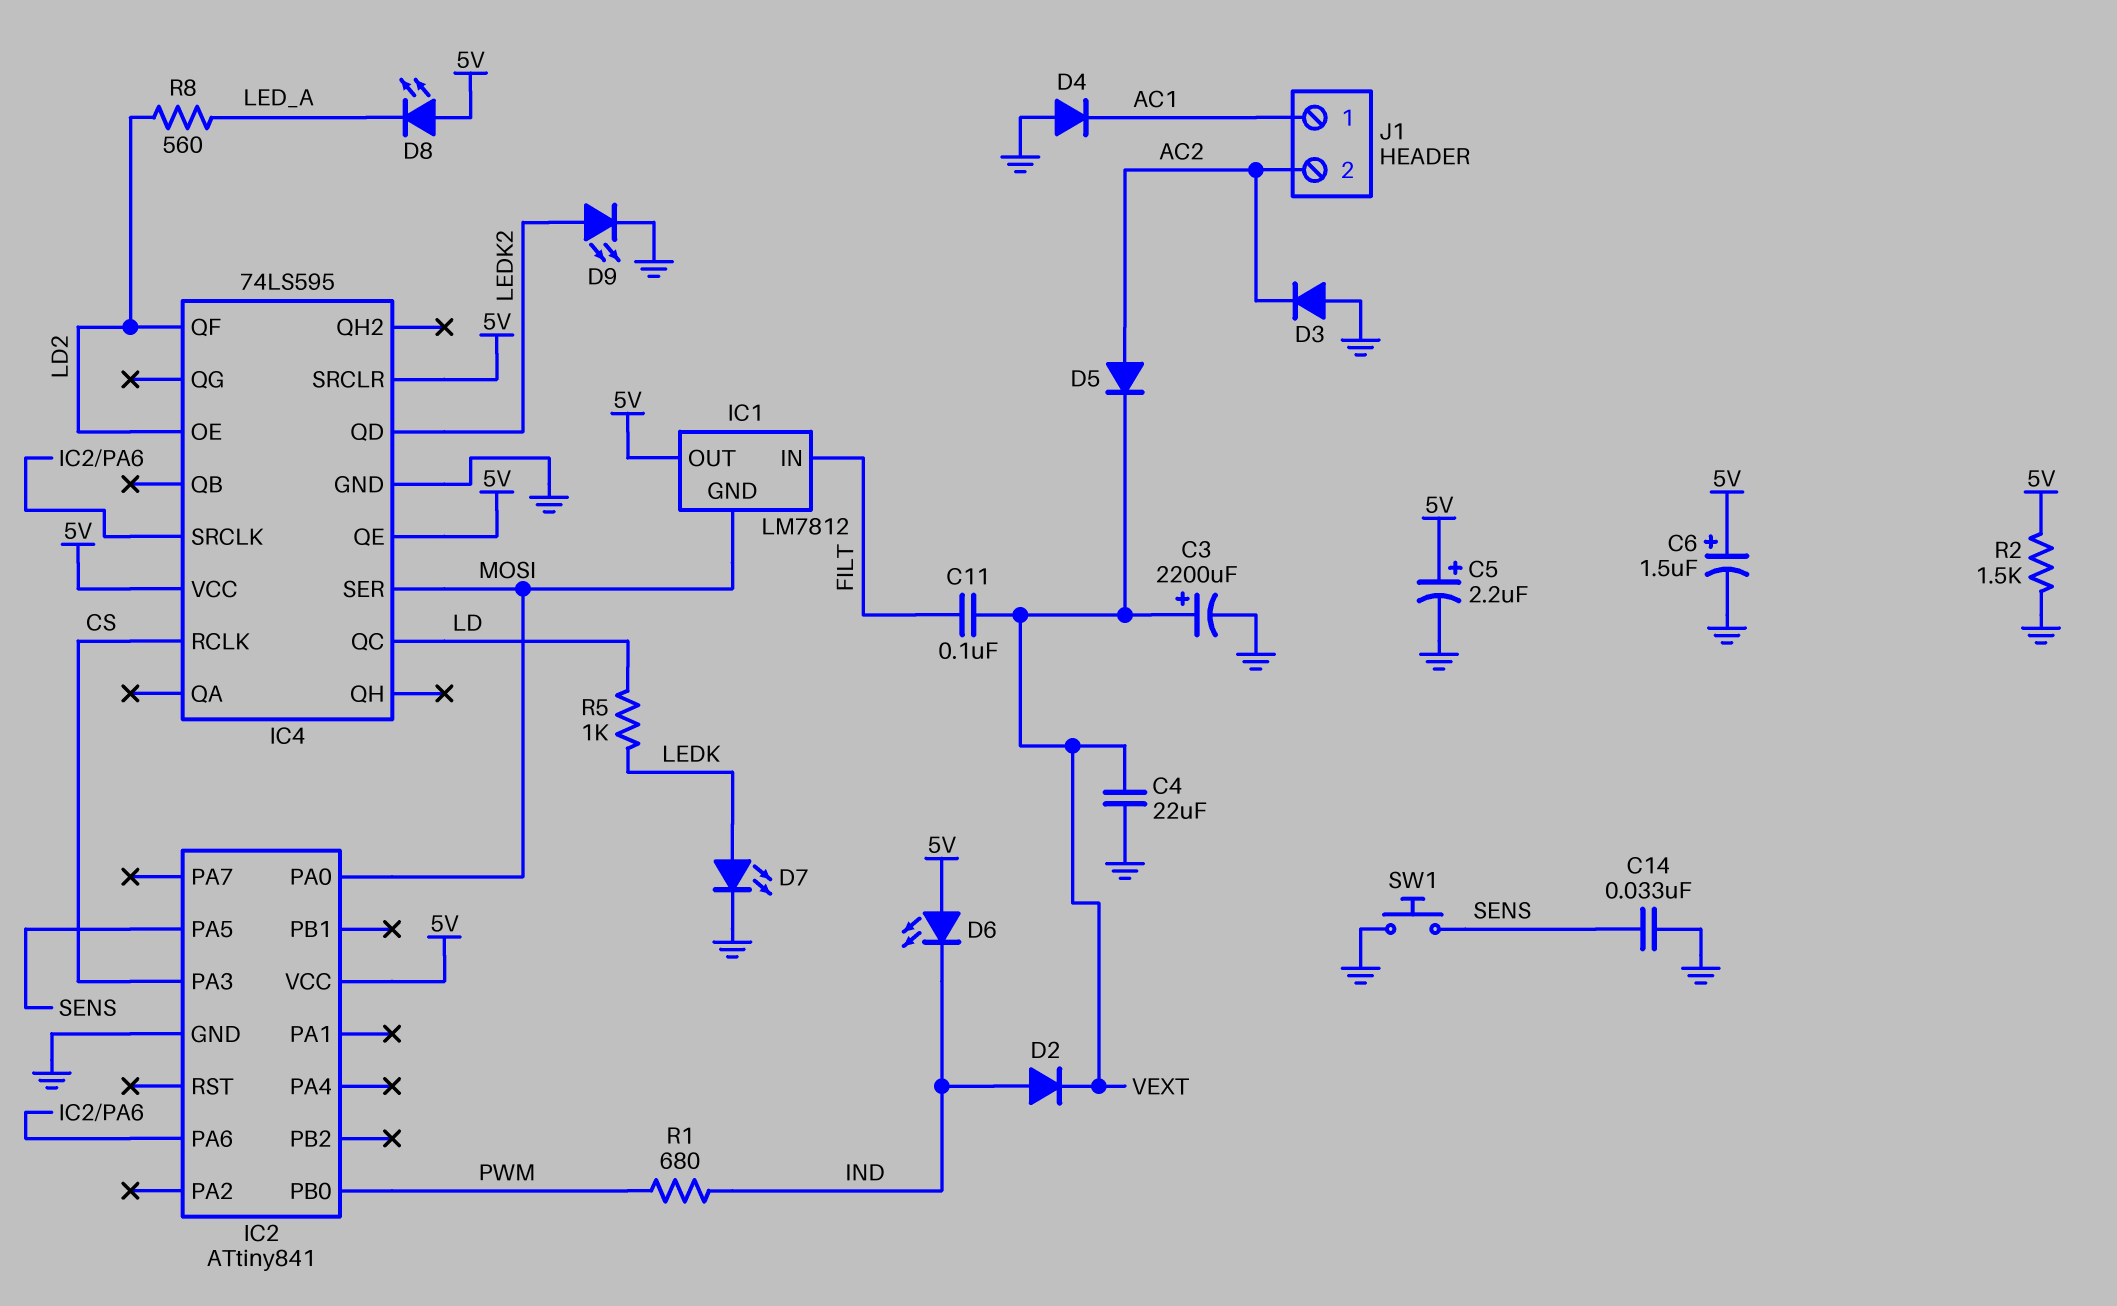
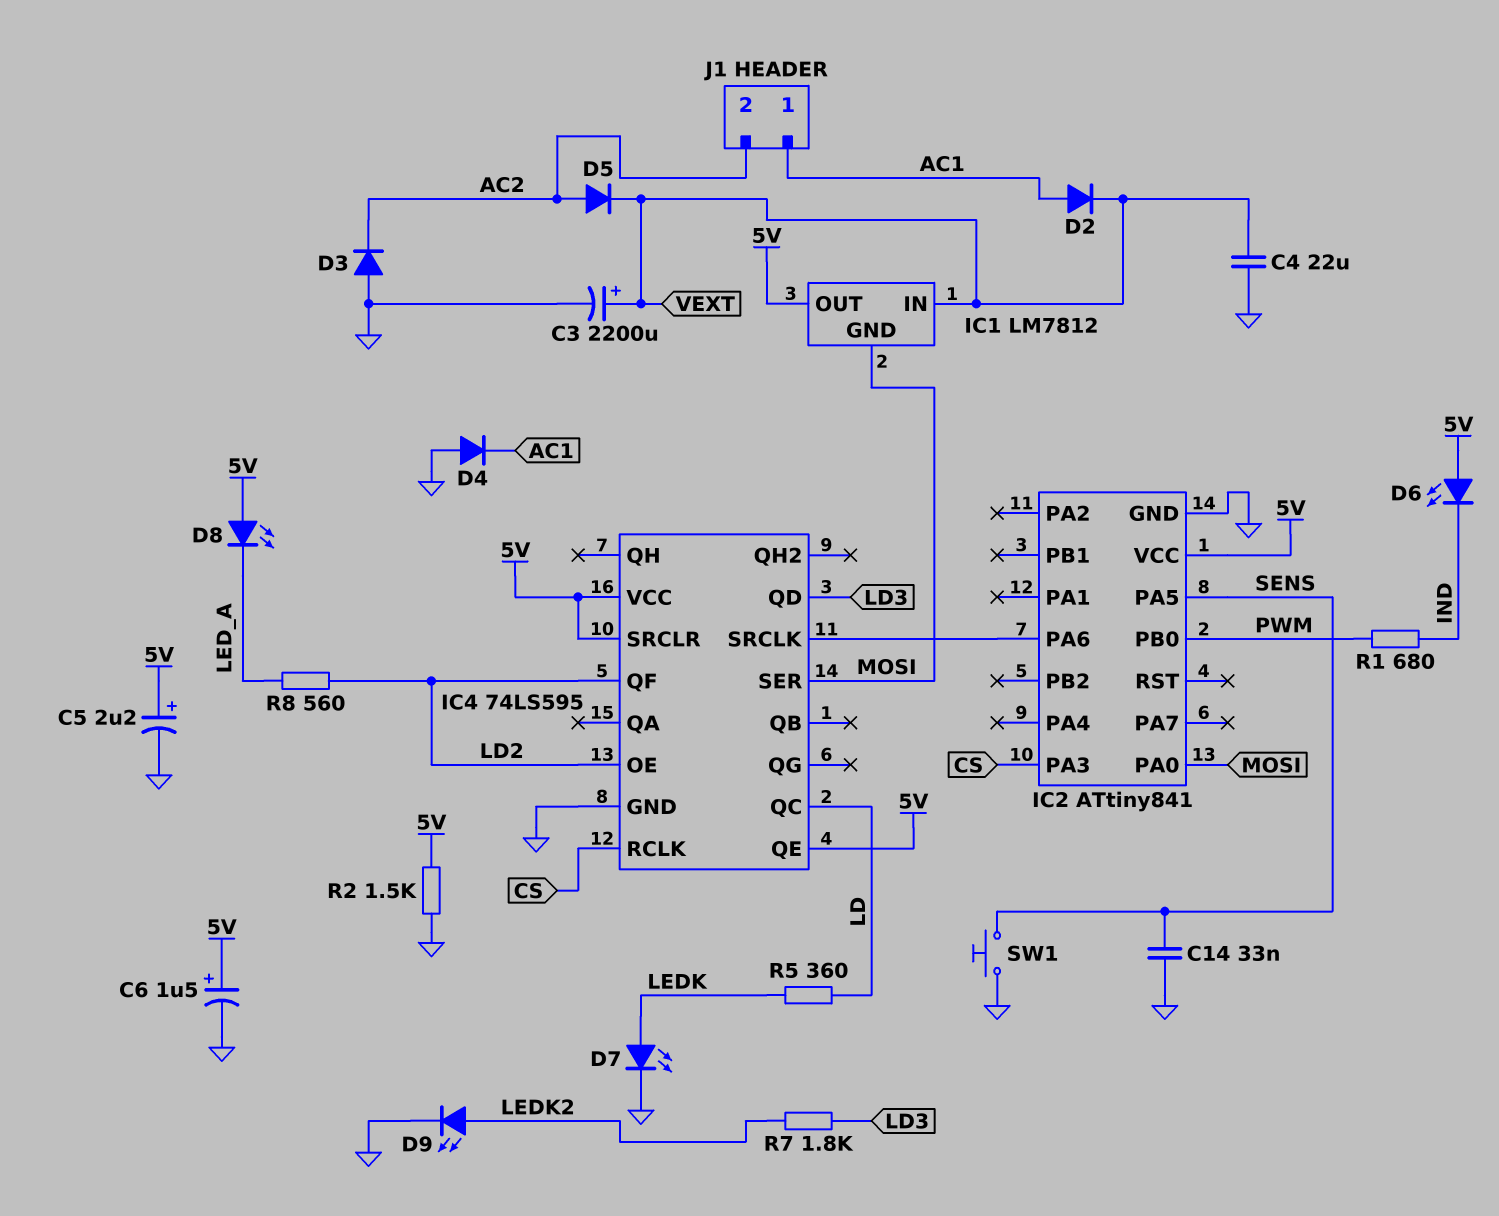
C11: 100nF (FILT, VEXT) -> none
D2: diode (A IND, K VEXT) -> diode (A AC1, K VEXT)
IC1 pin IN: FILT -> VEXT
IC4 pin QD: LEDK2 -> LD3
R5: 1k (LD, LEDK) -> 360 (LD, LEDK)
R7: none -> 1.8k (LD3, LEDK2)

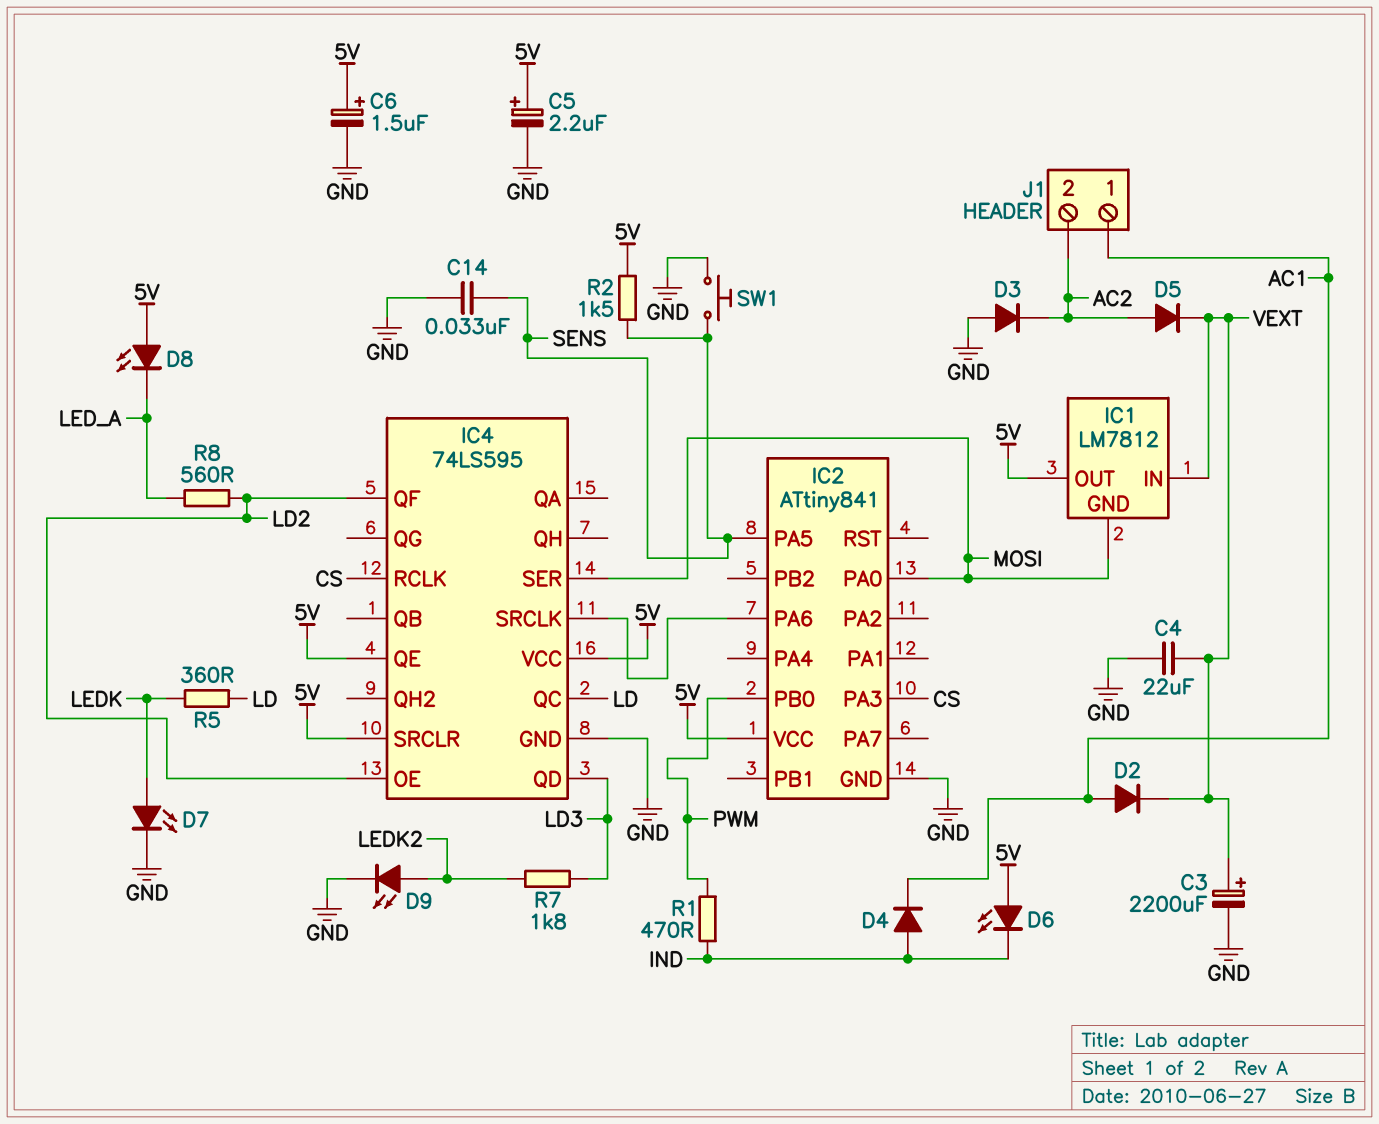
D4: diode (A GND, K AC1) -> diode (A IND, K AC1)
R1: 680 (IND, PWM) -> 470 (IND, PWM)
R2: 1.5k (5V, GND) -> 1.5k (5V, SENS)

